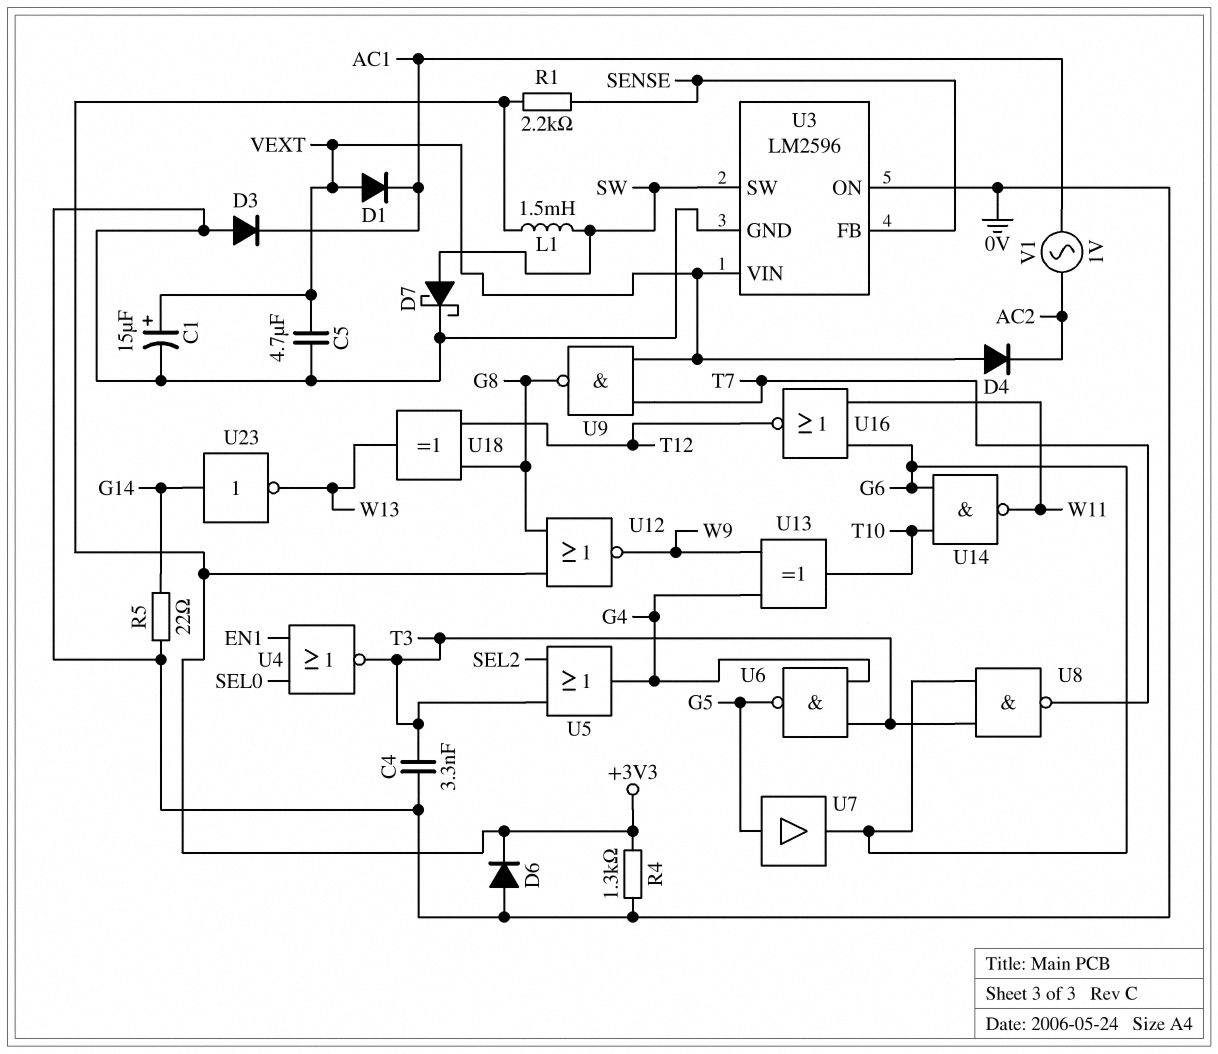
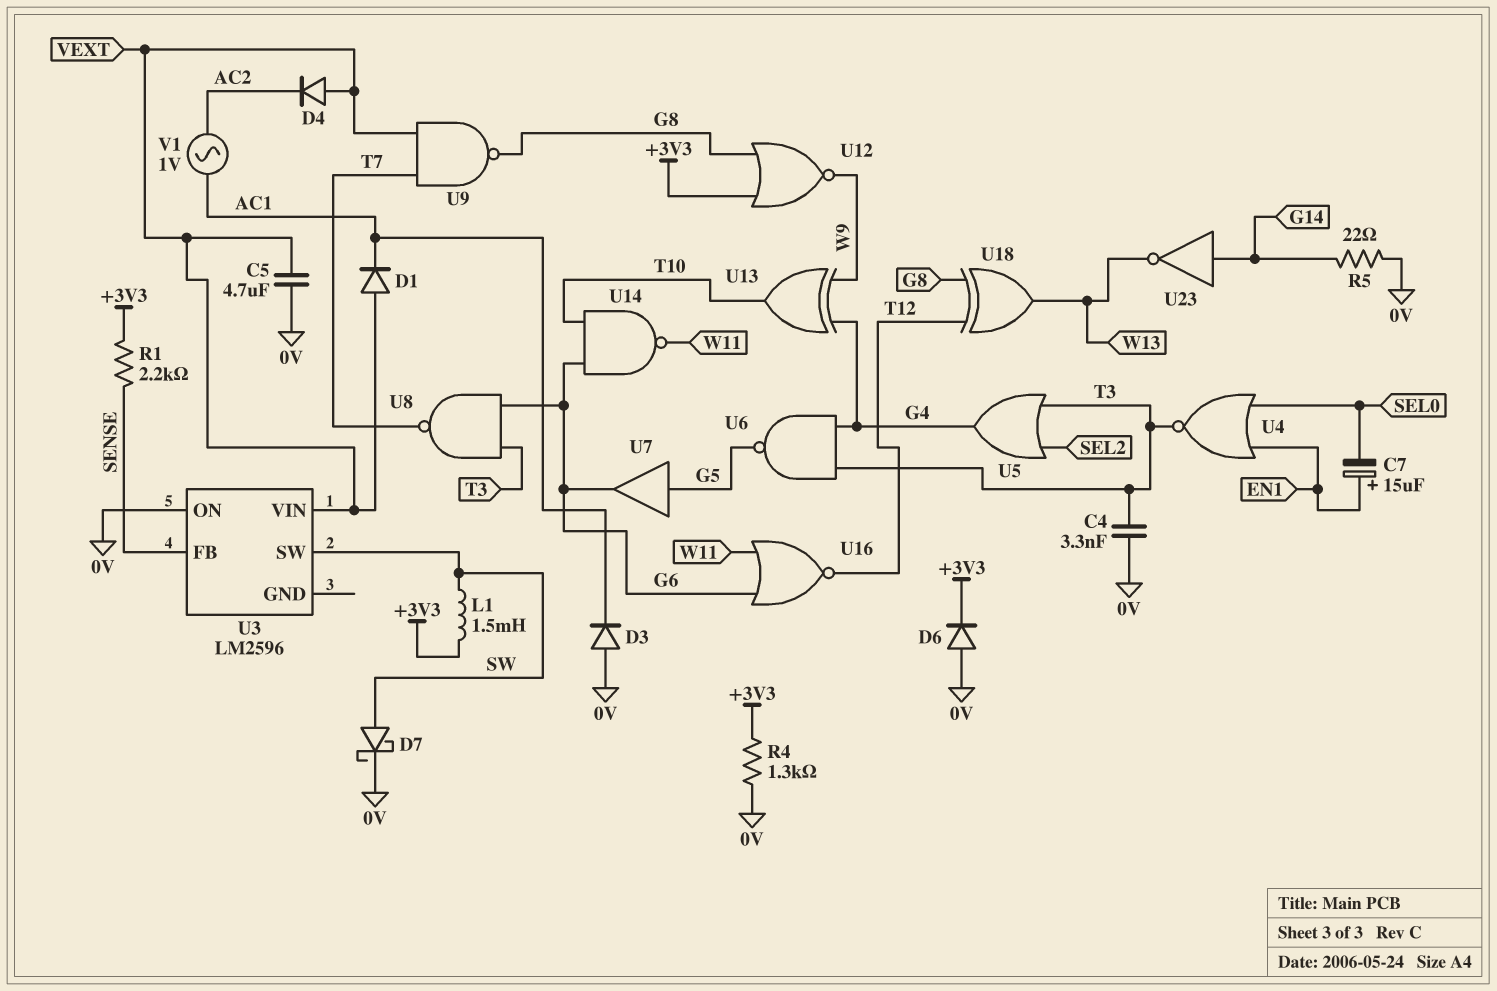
C1: 15uF (plus VEXT, minus 0V) -> none
C7: none -> 15uF (plus EN1, minus SEL0)
U3 pin GND: 0V -> none

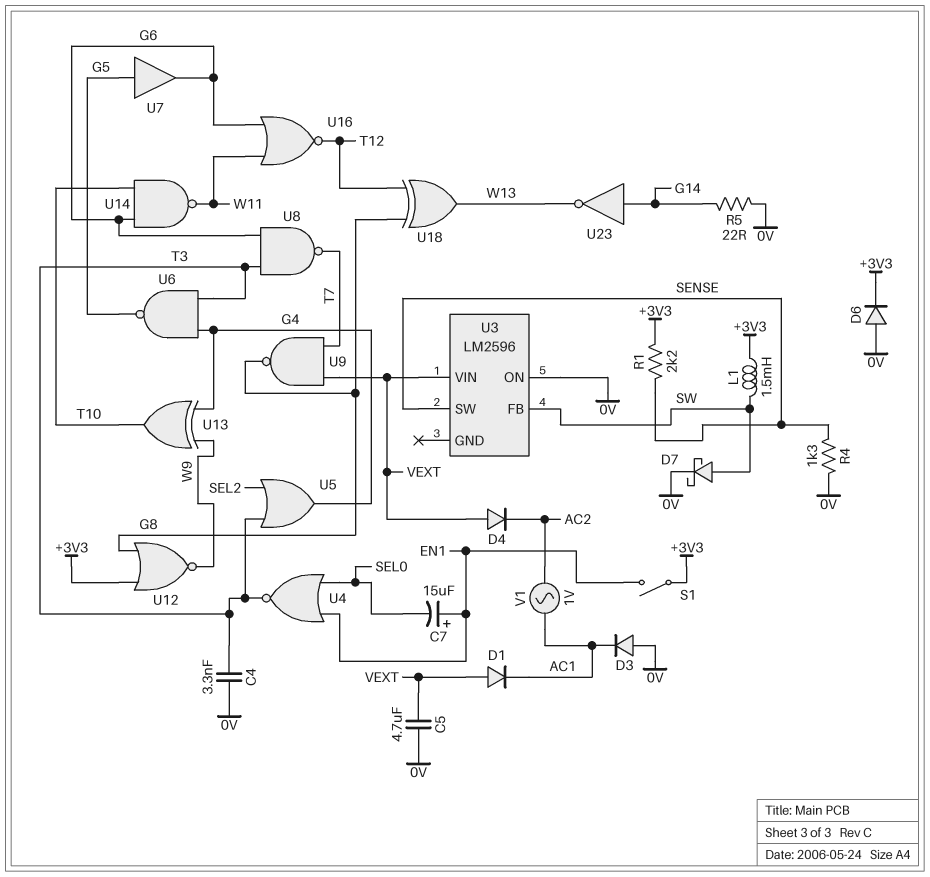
R4: 1.3k (+3V3, 0V) -> 1.3k (0V, SENSE)
S1: none -> switch (+3V3, EN1)
U3 pin FB: SENSE -> SW
U3 pin SW: SW -> SENSE

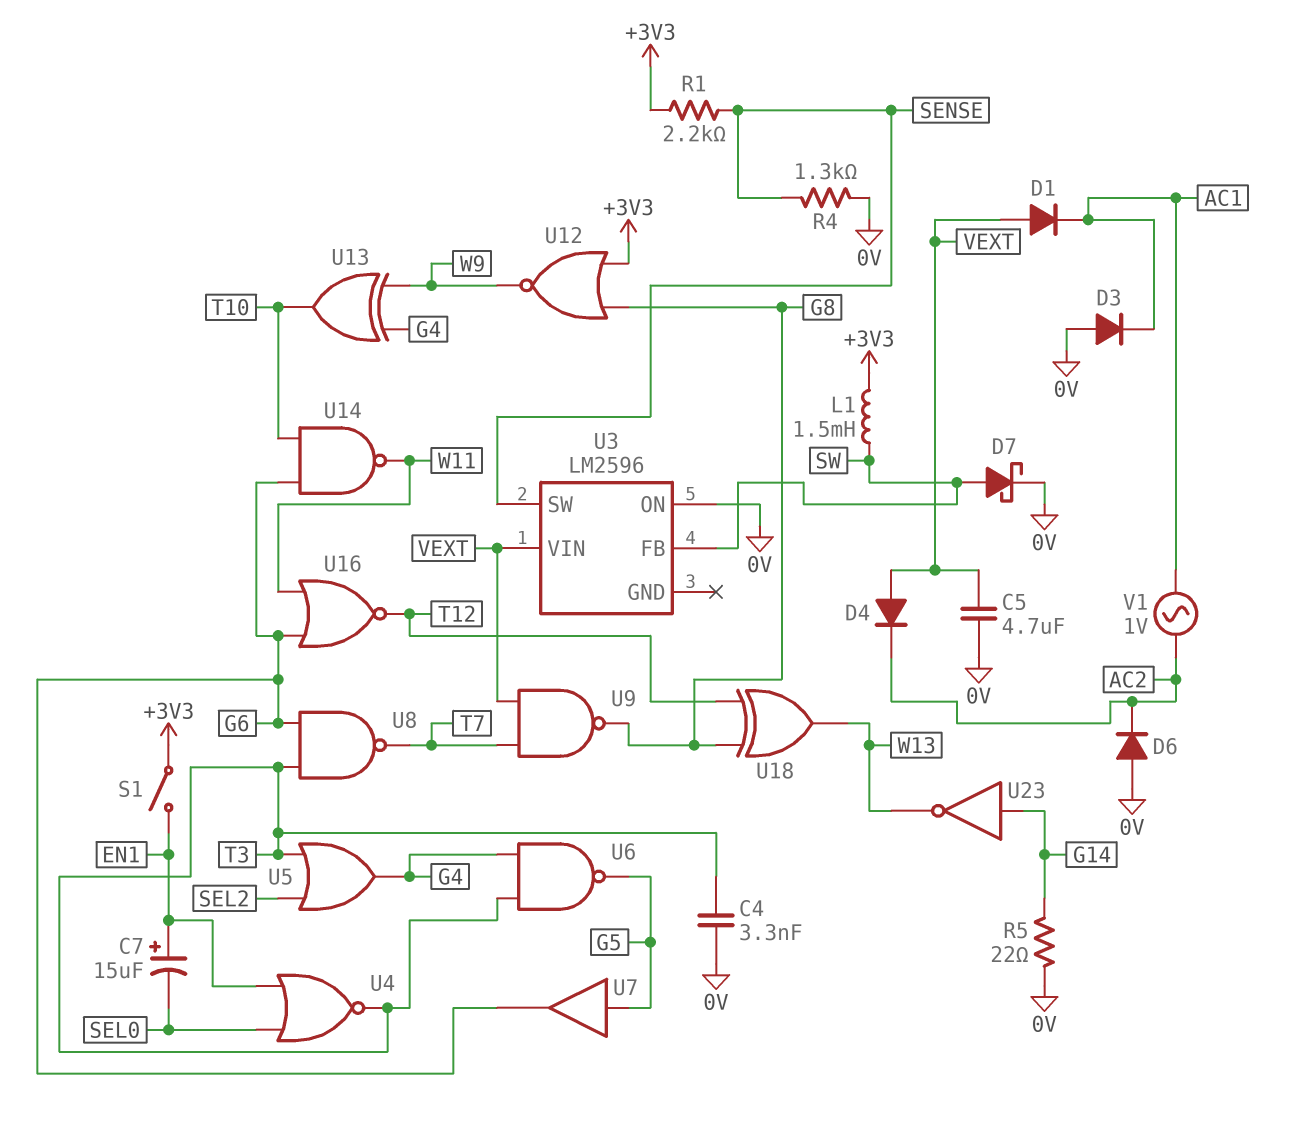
D6: diode (A 0V, K +3V3) -> diode (A 0V, K AC2)

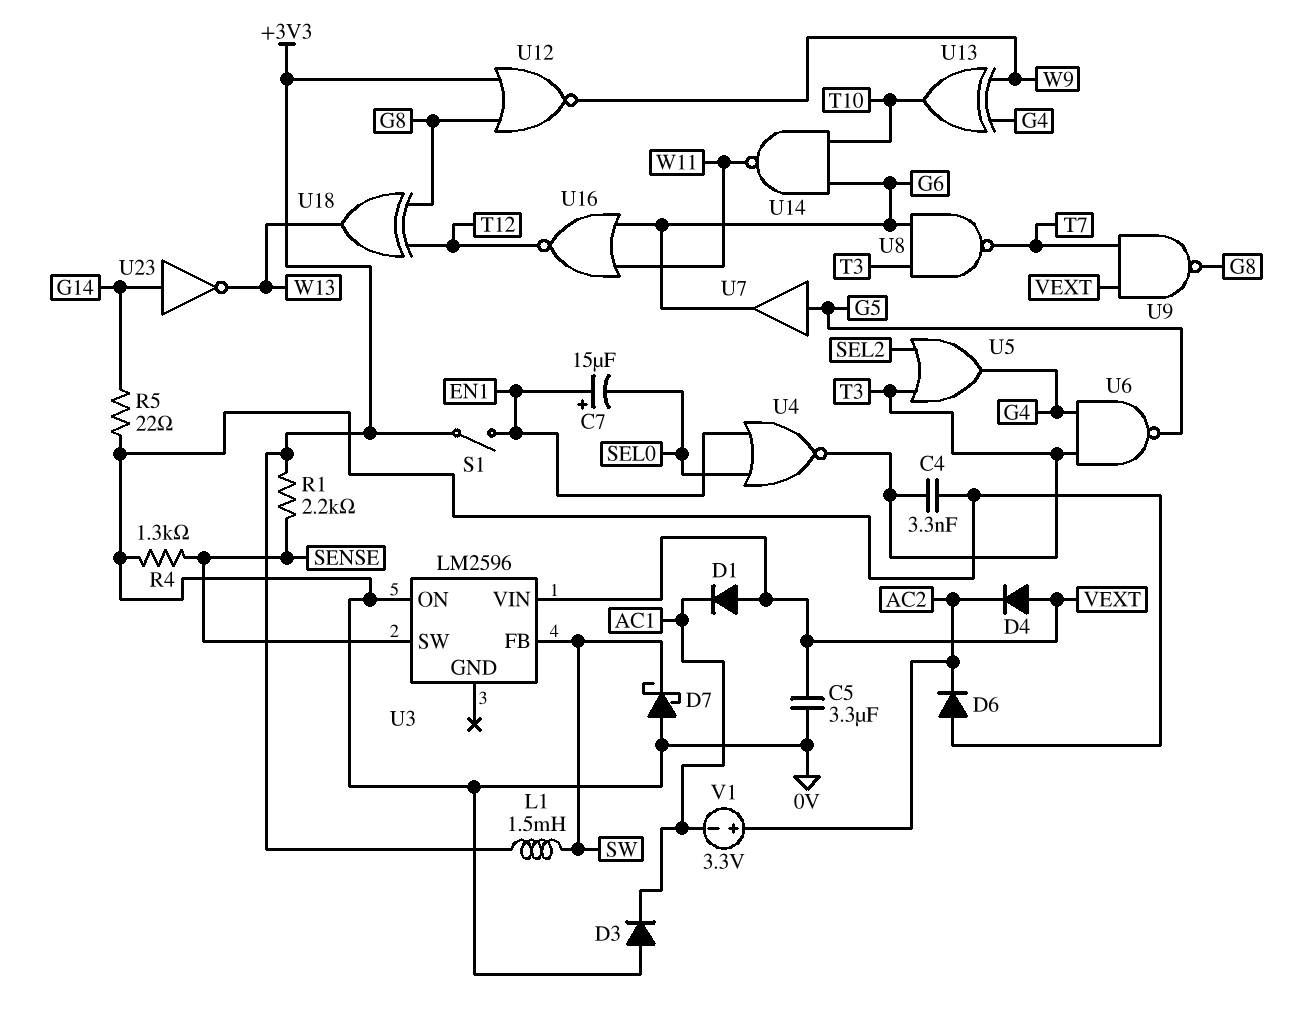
C5: 4.7uF (0V, VEXT) -> 3.3uF (0V, VEXT)
D7: schottky (A SW, K 0V) -> schottky (A 0V, K SW)
V1: AC 1V (AC1, AC2) -> 3.3V (plus AC2, minus AC1)

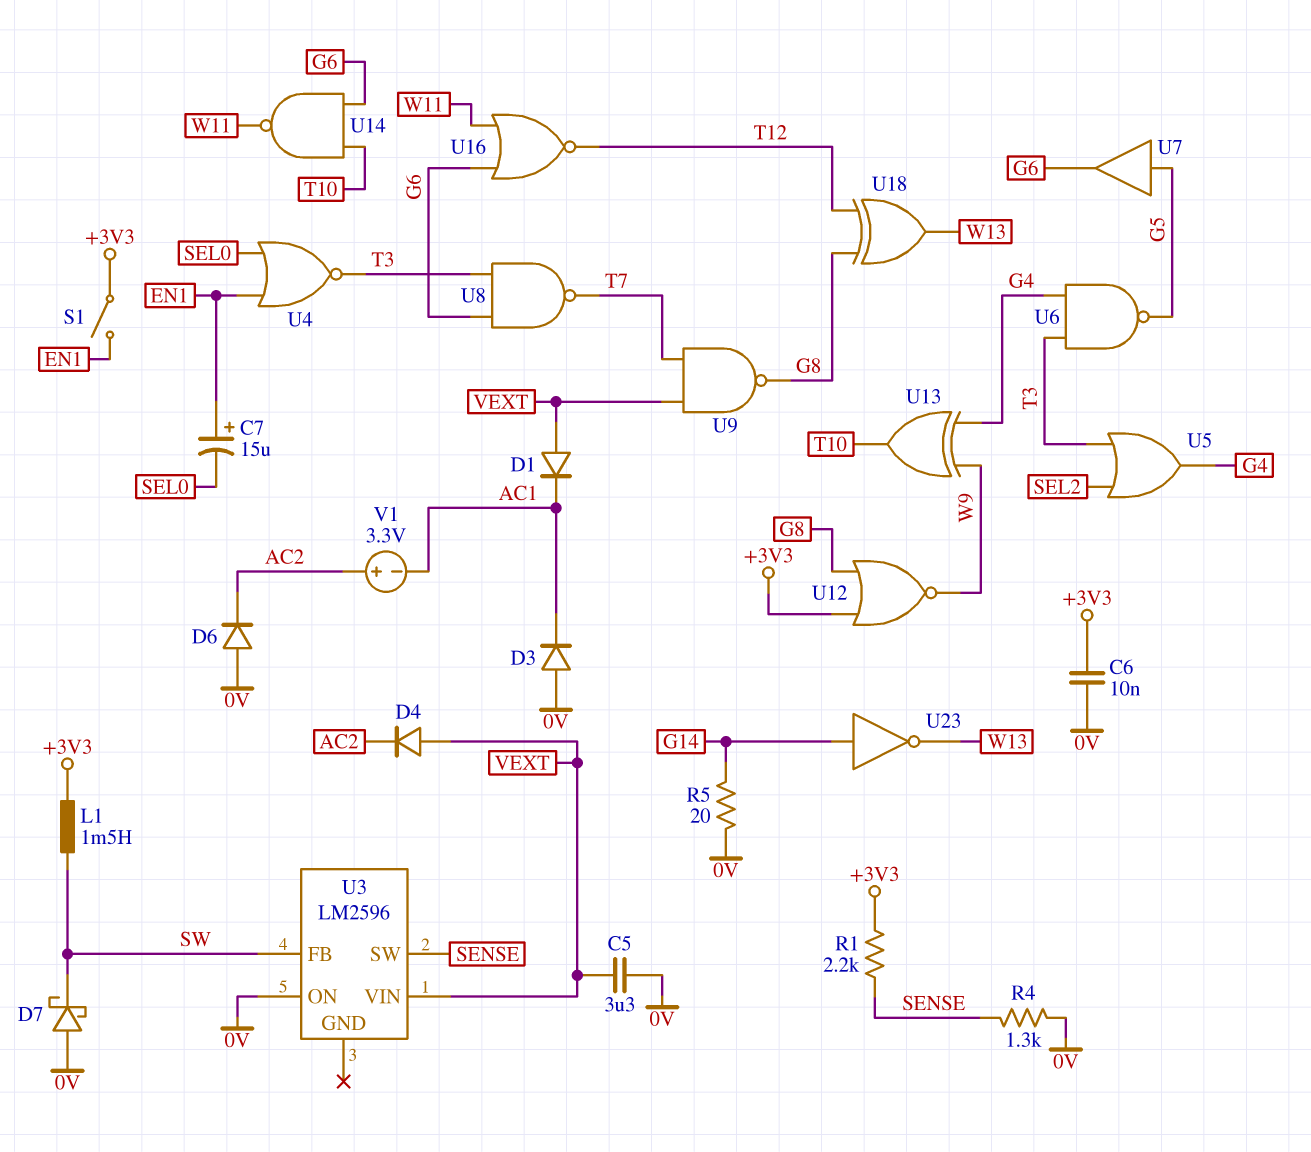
C4: 3.3nF (0V, T3) -> none
C6: none -> 10nF (+3V3, 0V)
R5: 22 (0V, G14) -> 20 (0V, G14)

